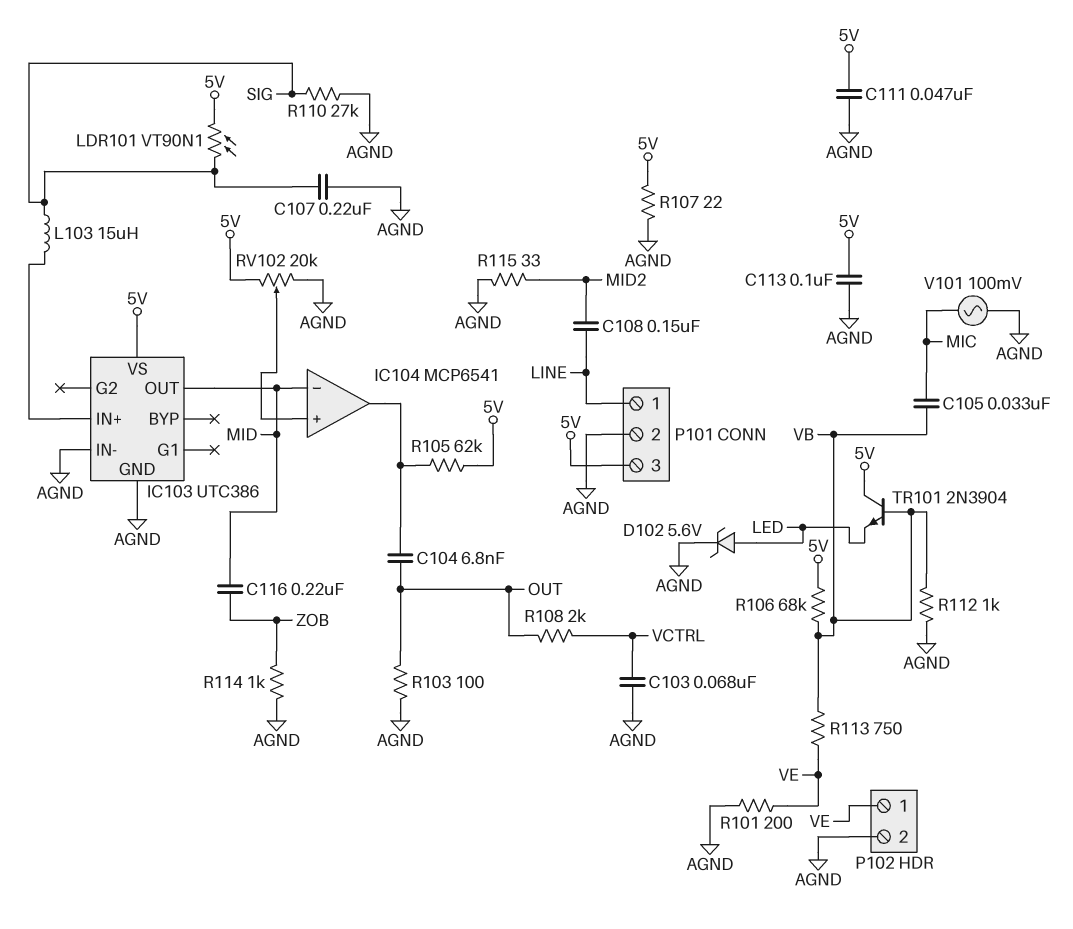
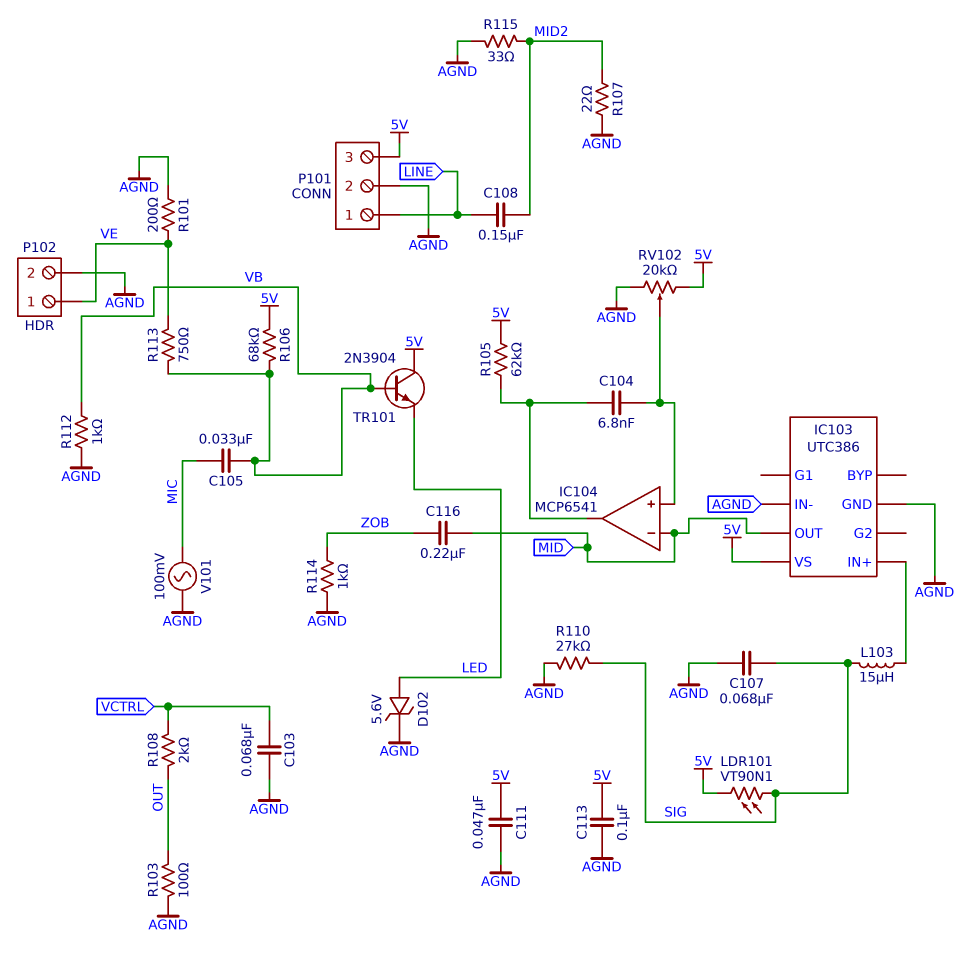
C104: 6.8nF (IC104/out, OUT) -> 6.8nF (IC104/in+, IC104/out)
C107: 220nF (AGND, SIG) -> 68nF (AGND, SIG)
R107: 22 (5V, AGND) -> 22 (AGND, MID2)

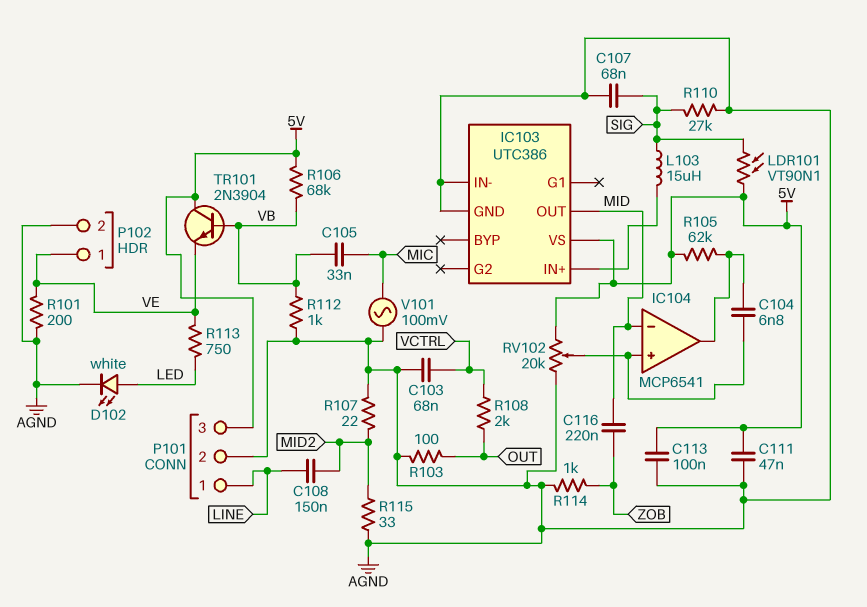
D102: zener 5.6V (A LED, K AGND) -> LED white (A LED, K AGND)
R113: 750 (VB, VE) -> 750 (LED, VE)
TR101: NPN 2N3904 (B VB, C 5V, E LED) -> NPN 2N3904 (B VB, C 5V, E VE)

